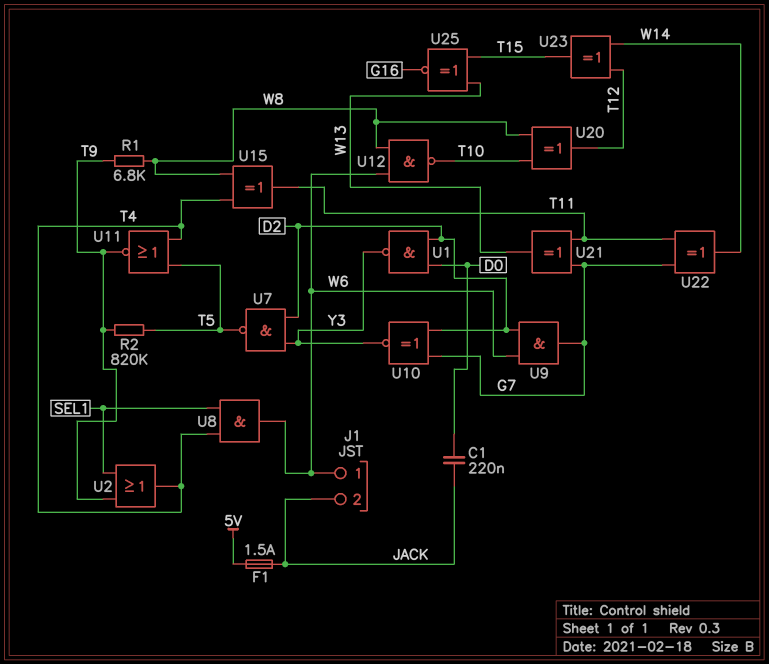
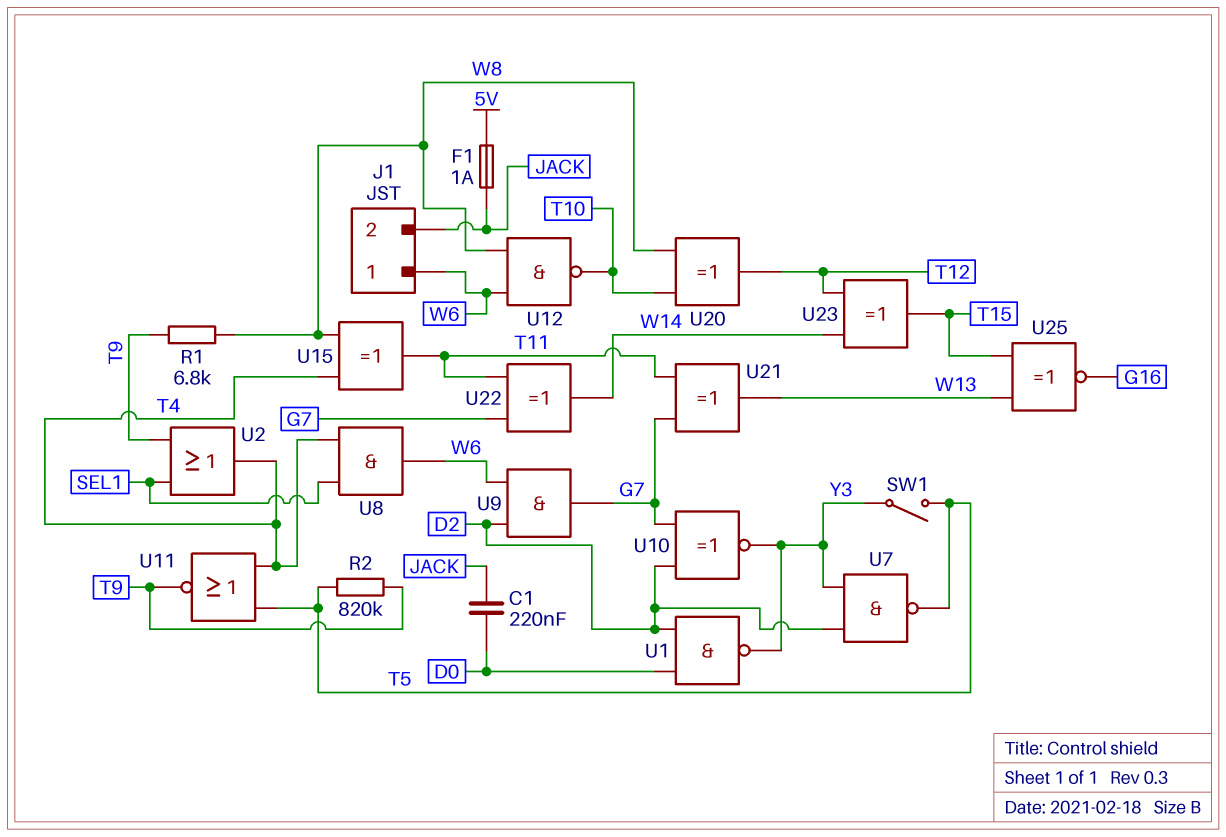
F1: 1.5A (5V, JACK) -> 1A (5V, JACK)
SW1: none -> switch (T5, Y3)

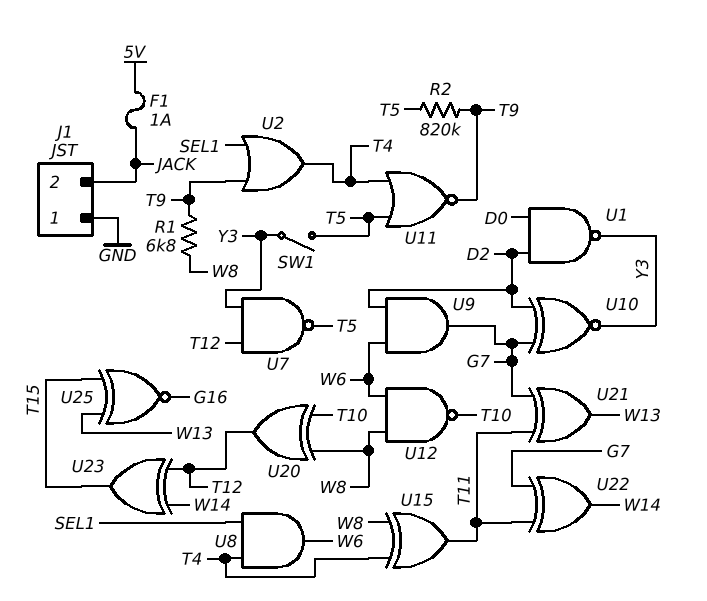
C1: 220nF (D0, JACK) -> none
J1 pin 1: W6 -> GND
U7: NAND (in D2, in Y3, out T5) -> NAND (in T12, in Y3, out T5)

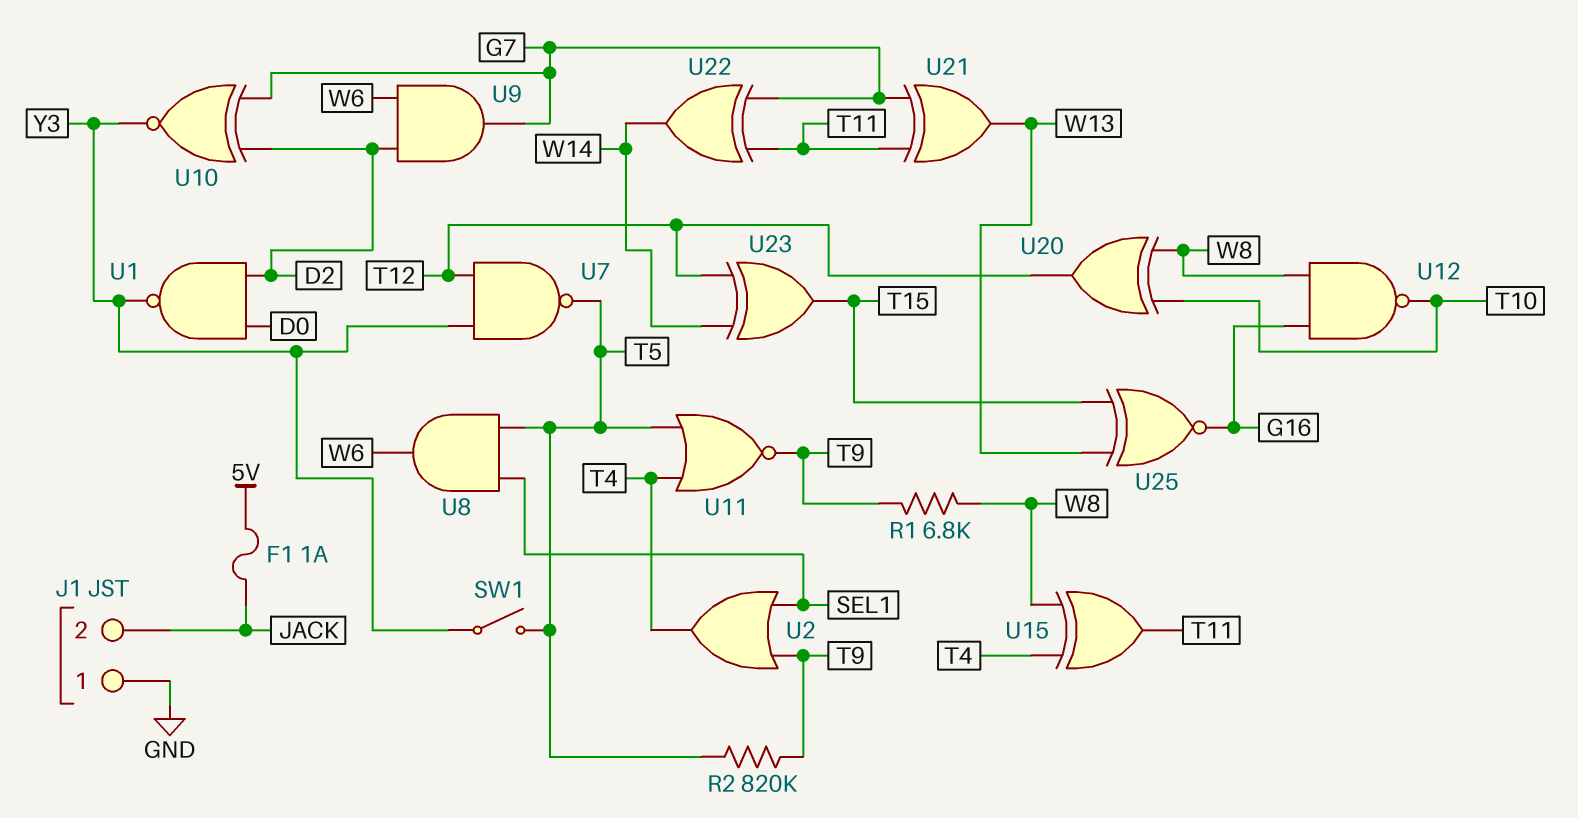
U8: AND (in SEL1, in T4, out W6) -> AND (in SEL1, in T5, out W6)
U12: NAND (in W6, in W8, out T10) -> NAND (in G16, in W8, out T10)

